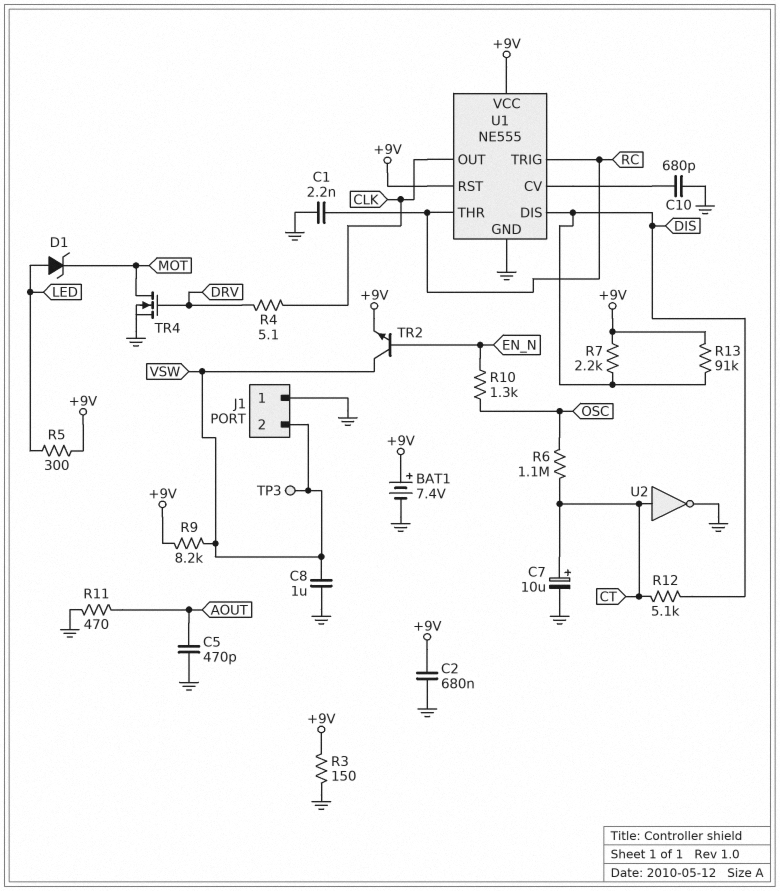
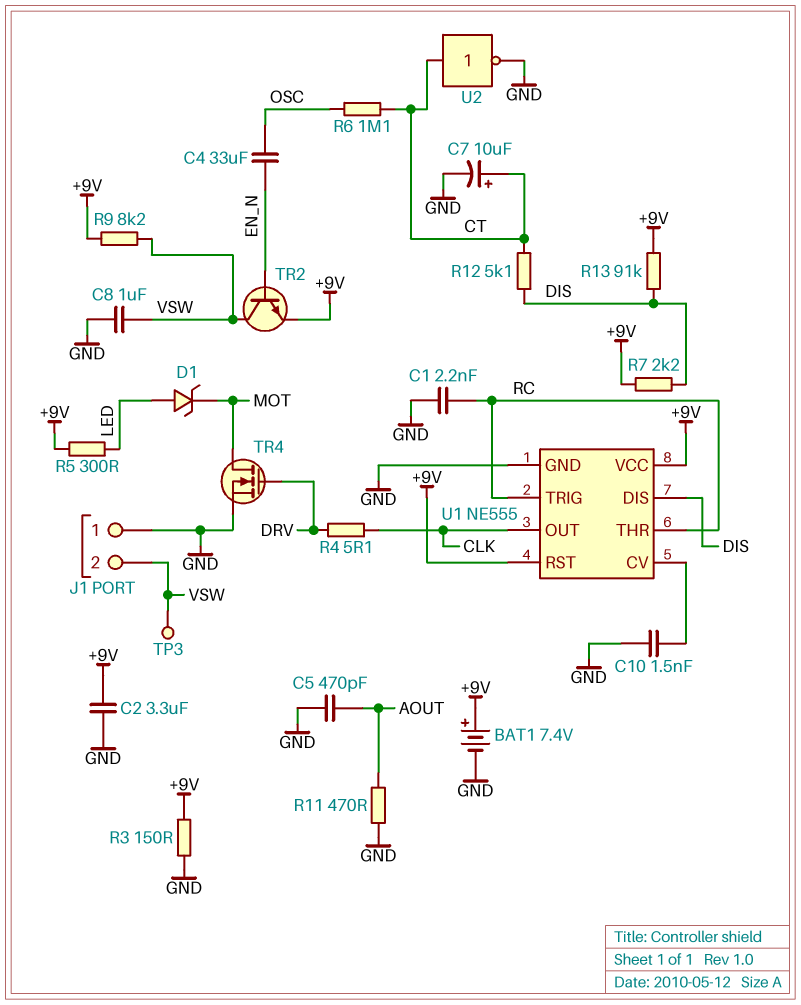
C2: 680nF (+9V, GND) -> 3.3uF (+9V, GND)
C4: none -> 33uF (EN_N, OSC)
C10: 680pF (GND, U1/CV) -> 1.5nF (GND, U1/CV)
R10: 1.3k (EN_N, OSC) -> none

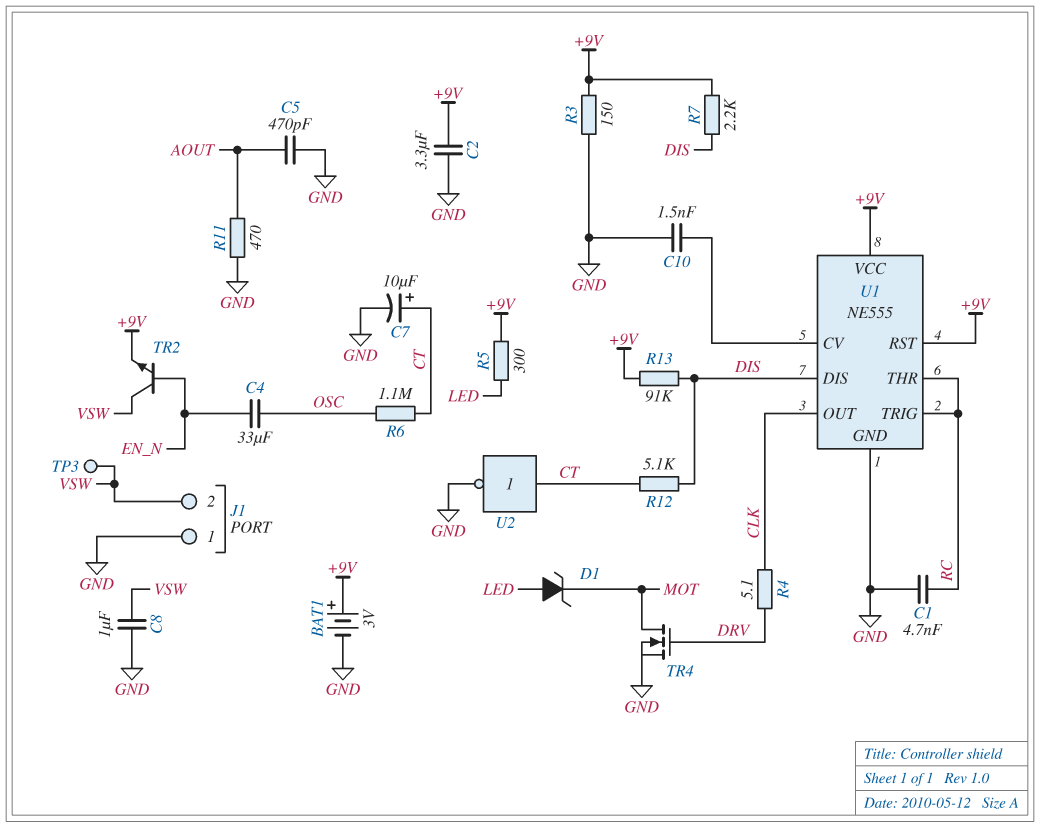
BAT1: 7.4V (plus +9V, minus GND) -> 3V (plus +9V, minus GND)
C1: 2.2nF (GND, RC) -> 4.7nF (GND, RC)
R9: 8.2k (+9V, VSW) -> none

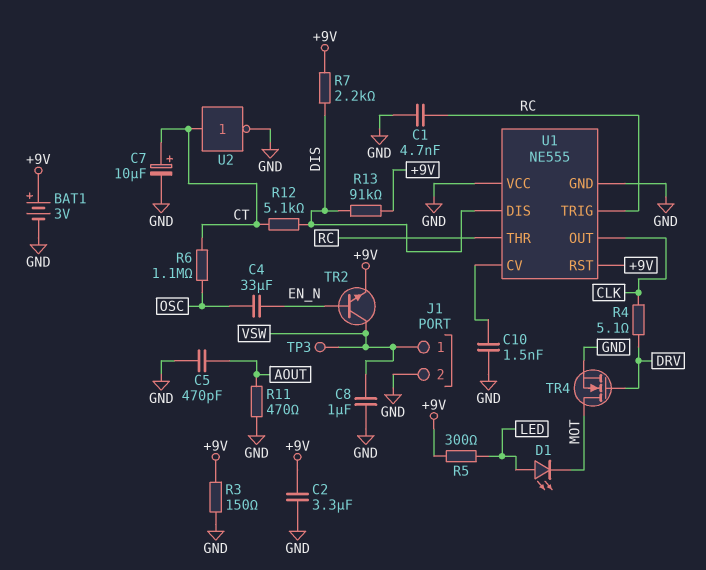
D1: zener (A LED, K MOT) -> LED (A LED, K MOT)
J1 pin 1: GND -> VSW
J1 pin 2: VSW -> GND
U1 pin VCC: +9V -> GND

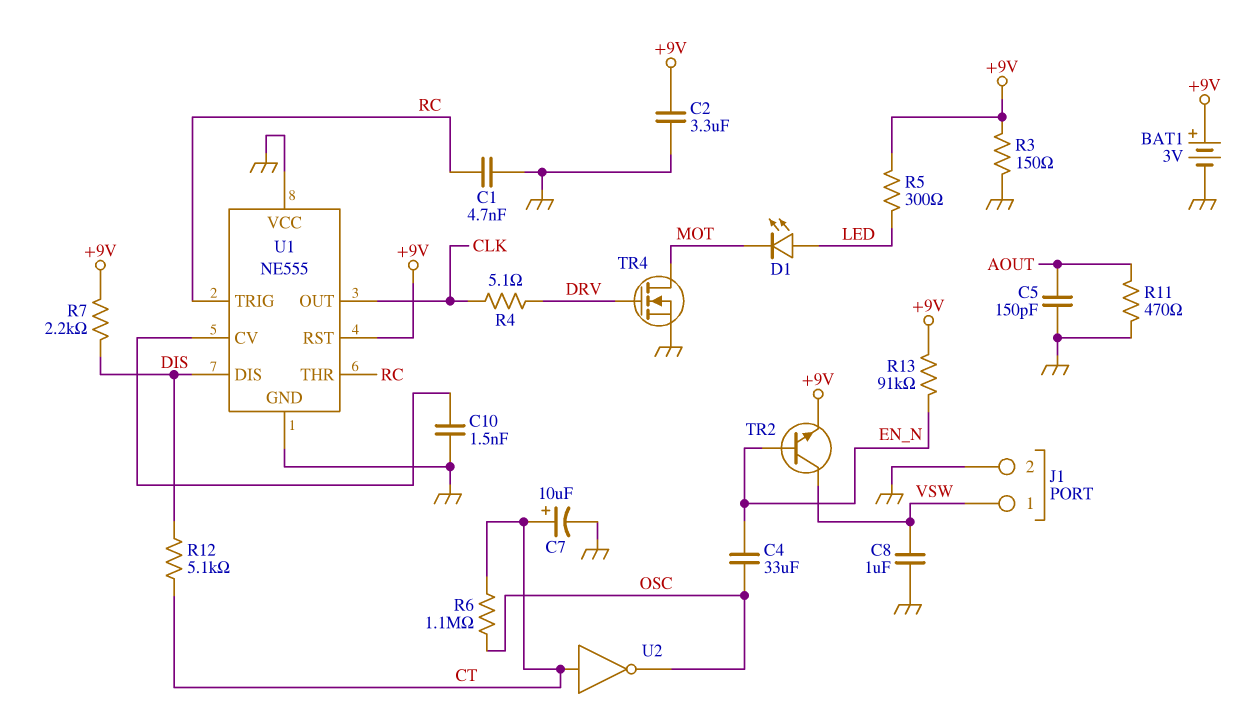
C5: 470pF (AOUT, GND) -> 150pF (AOUT, GND)
R13: 91k (+9V, DIS) -> 91k (+9V, EN_N)
TP3: test point (VSW) -> none
U2: NOT (in CT, out GND) -> NOT (in CT, out OSC)

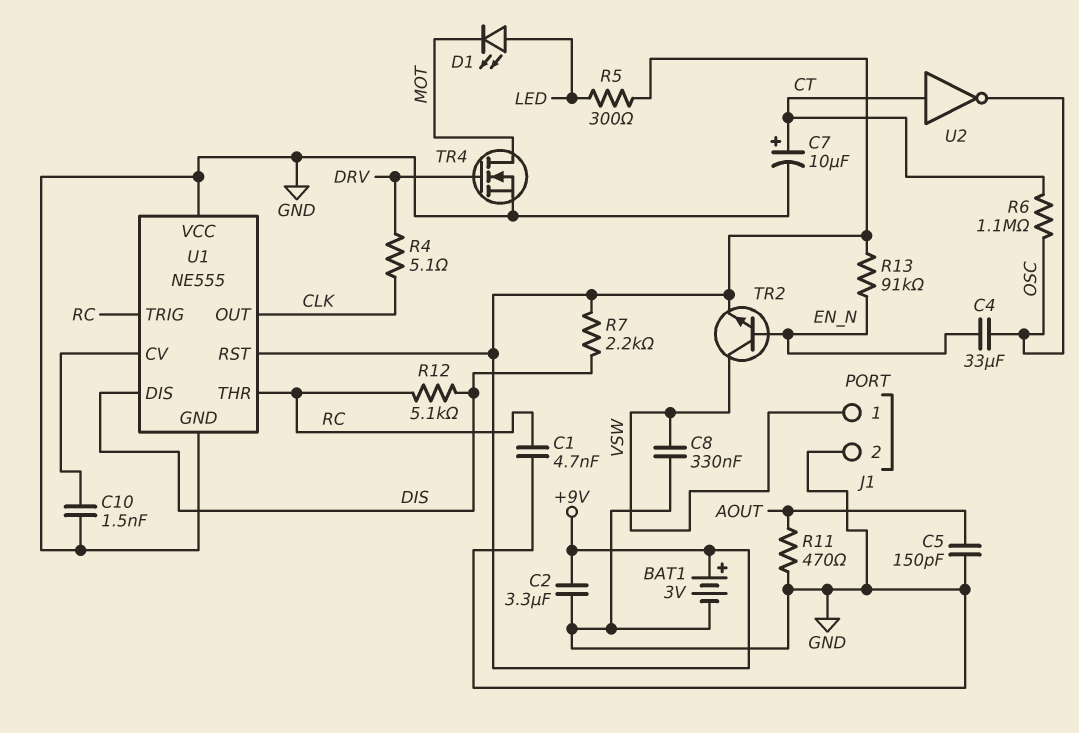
C8: 1uF (GND, VSW) -> 330nF (GND, VSW)
R3: 150 (+9V, GND) -> none
R12: 5.1k (CT, DIS) -> 5.1k (DIS, RC)

